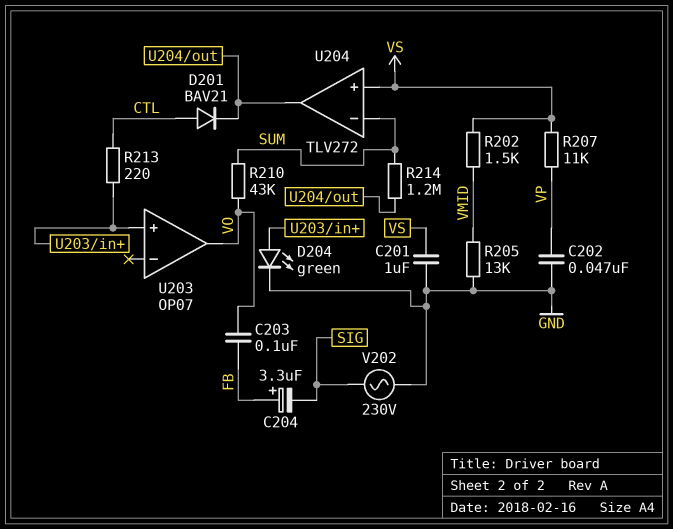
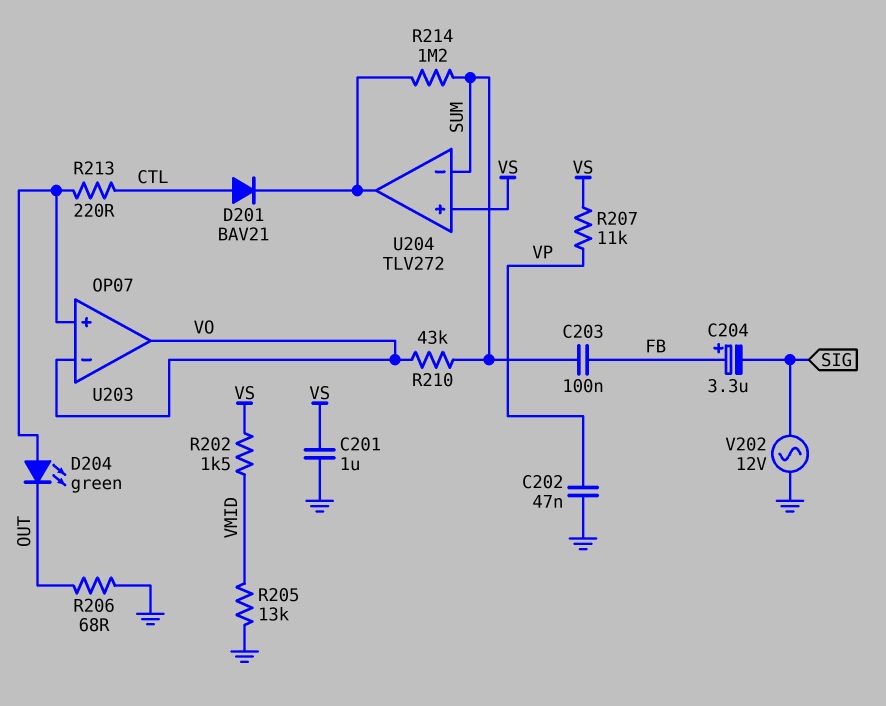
C203: 100nF (FB, VO) -> 100nF (FB, SUM)
D204: LED green (A U203/in+, K GND) -> LED green (A U203/in+, K OUT)
R206: none -> 68 (GND, OUT)
U203 pin in-: none -> VO
V202: AC 230V (GND, SIG) -> AC 12V (GND, SIG)

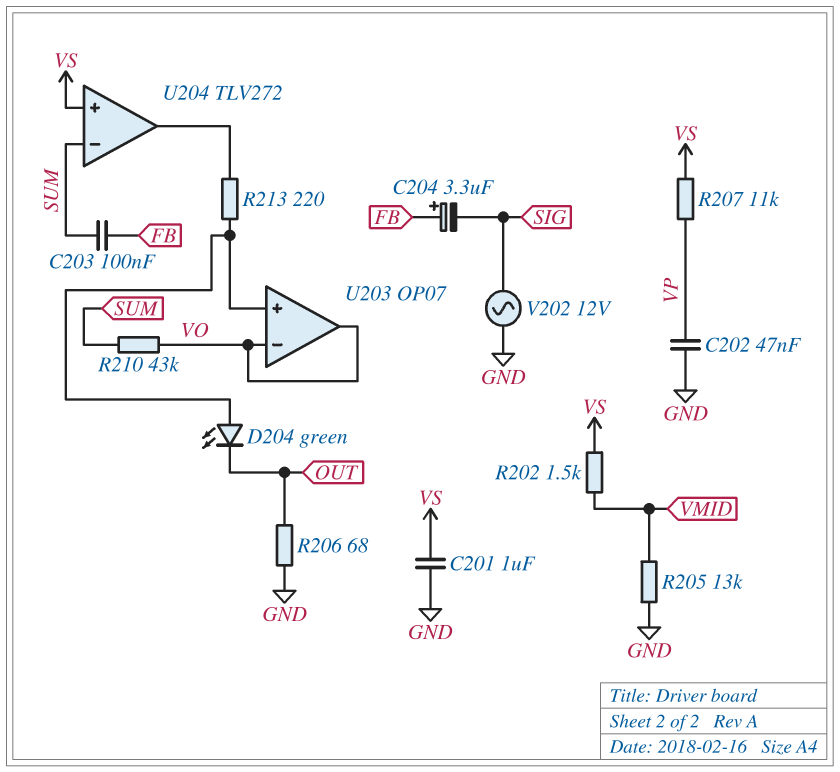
D201: diode BAV21 (A CTL, K U204/out) -> none
R213: 220 (CTL, U203/in+) -> 220 (U203/in+, U204/out)
R214: 1.2M (SUM, U204/out) -> none

